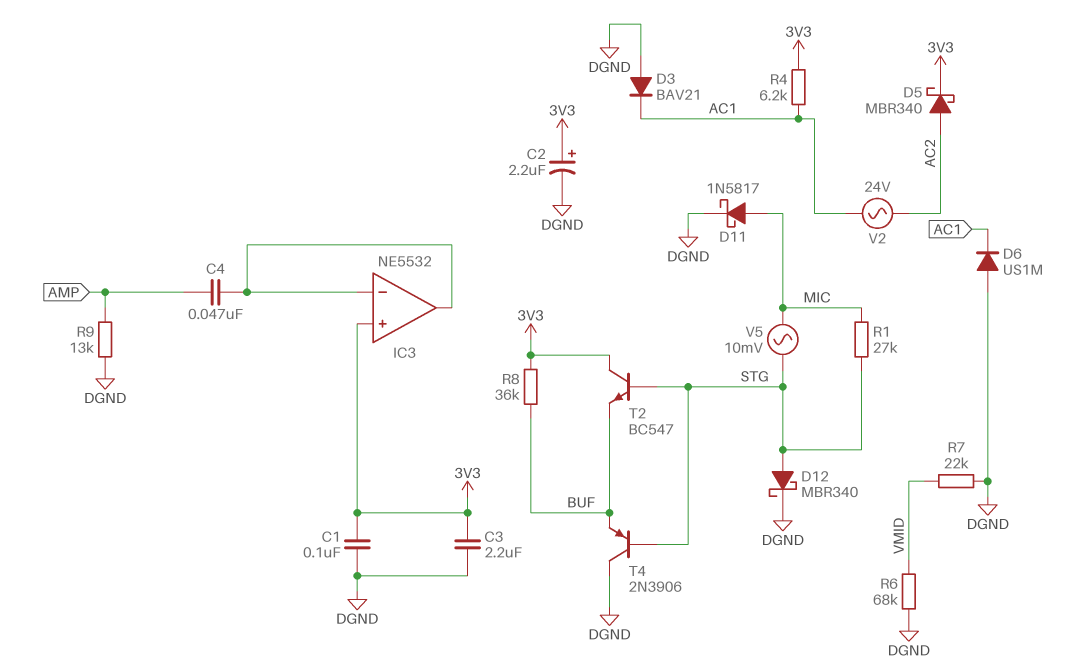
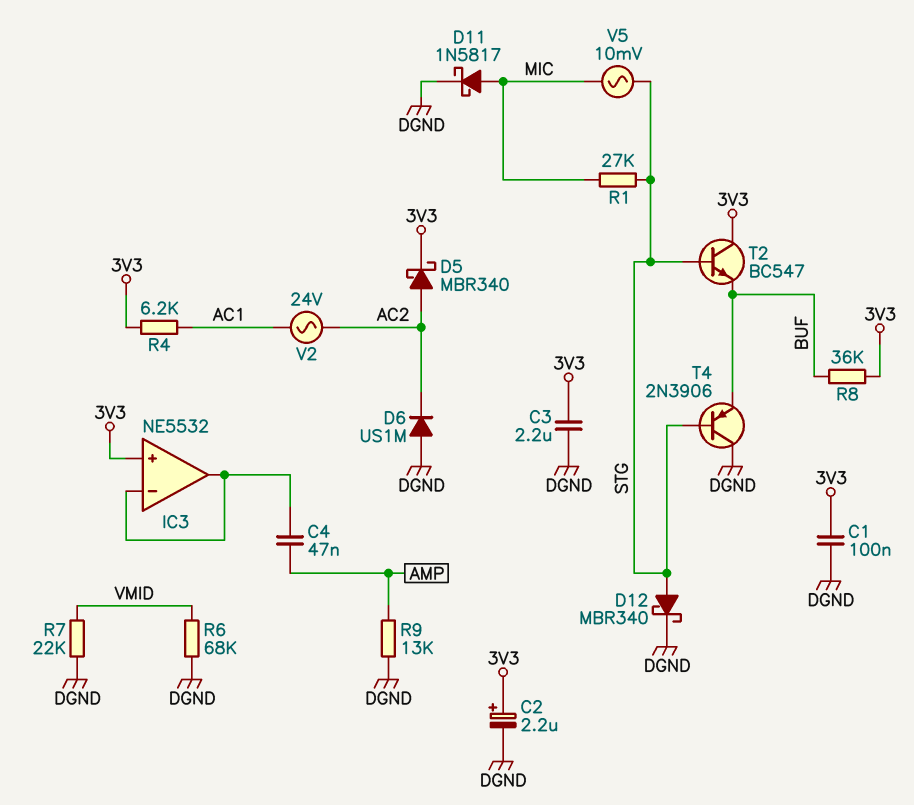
D3: diode BAV21 (A DGND, K AC1) -> none
D6: diode US1M (A DGND, K AC1) -> diode US1M (A DGND, K AC2)

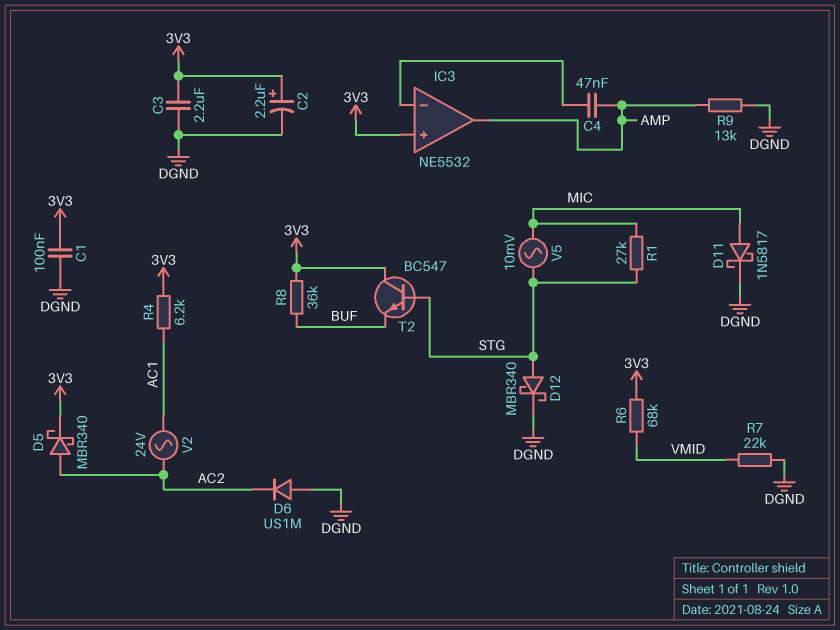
IC3 pin out: IC3/in- -> AMP
R6: 68k (DGND, VMID) -> 68k (3V3, VMID)
T4: PNP 2N3906 (B STG, C DGND, E BUF) -> none

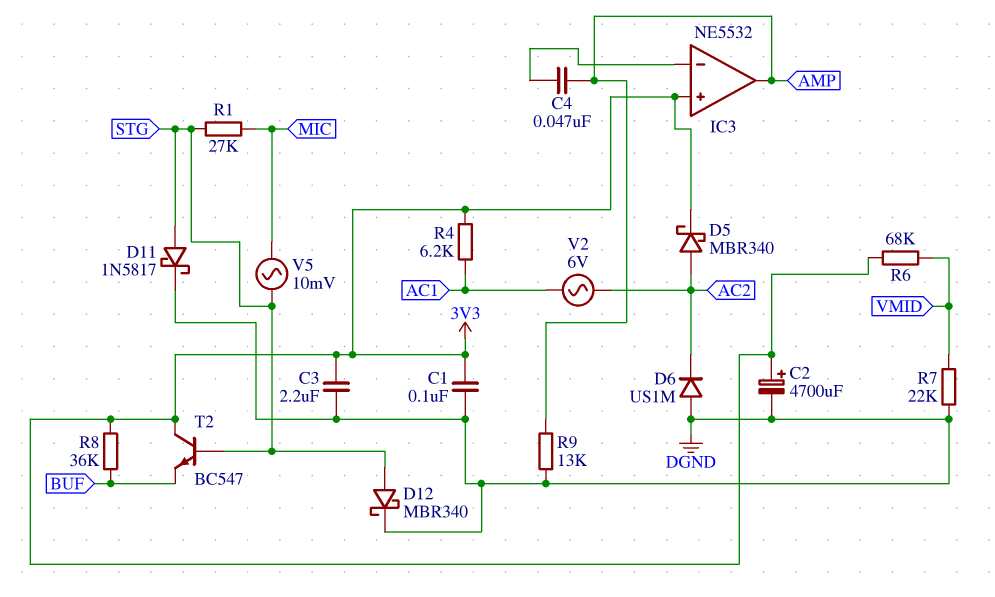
C2: 2.2uF (plus 3V3, minus DGND) -> 4700uF (plus 3V3, minus DGND)
D11: schottky 1N5817 (A MIC, K DGND) -> schottky 1N5817 (A STG, K DGND)
V2: AC 24V (AC1, AC2) -> AC 6V (AC1, AC2)

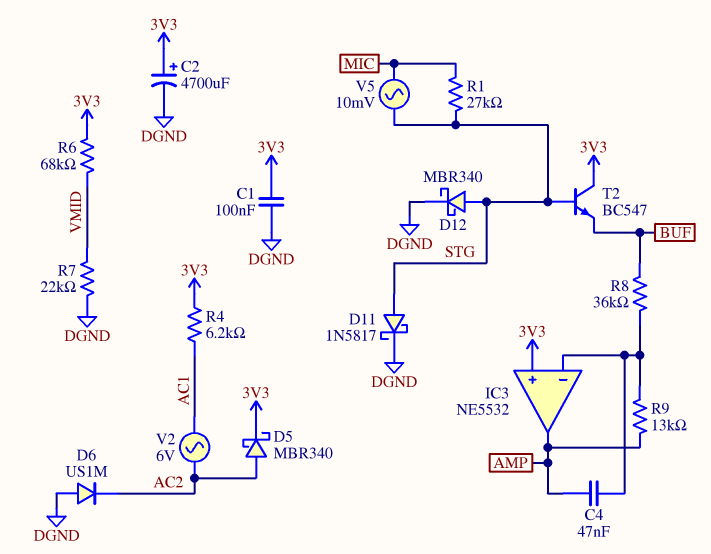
C3: 2.2uF (3V3, DGND) -> none
R8: 36k (3V3, BUF) -> 36k (BUF, IC3/in-)
R9: 13k (AMP, DGND) -> 13k (AMP, IC3/in-)

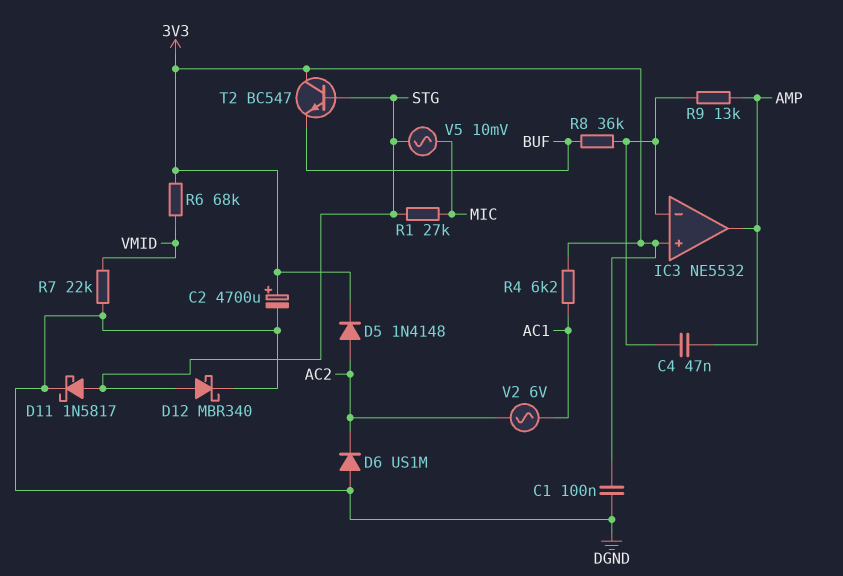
D5: schottky MBR340 (A AC2, K 3V3) -> diode 1N4148 (A AC2, K 3V3)

